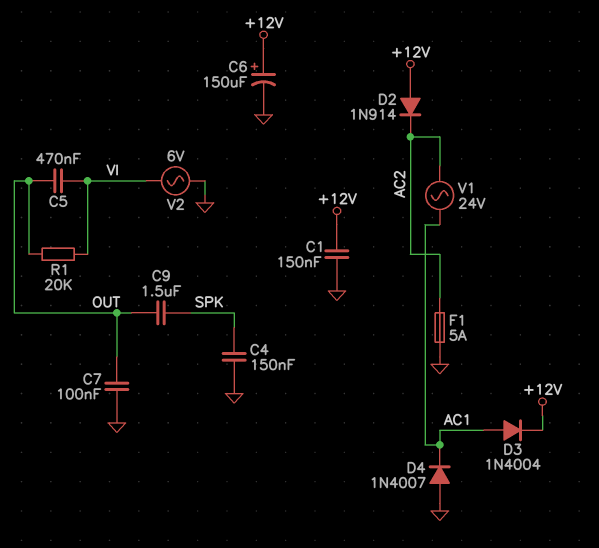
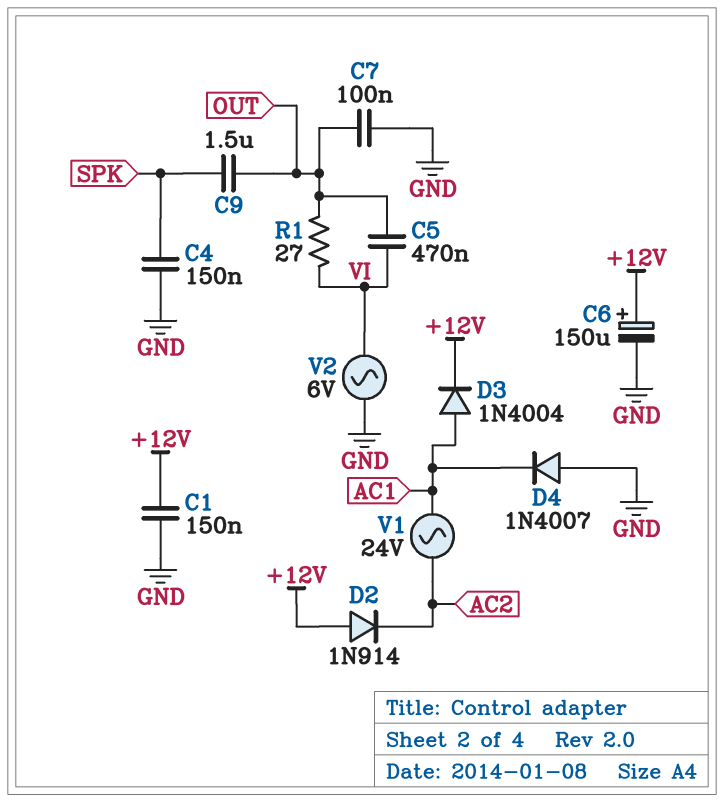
F1: 5A (AC2, GND) -> none
R1: 20k (OUT, VI) -> 27 (OUT, VI)

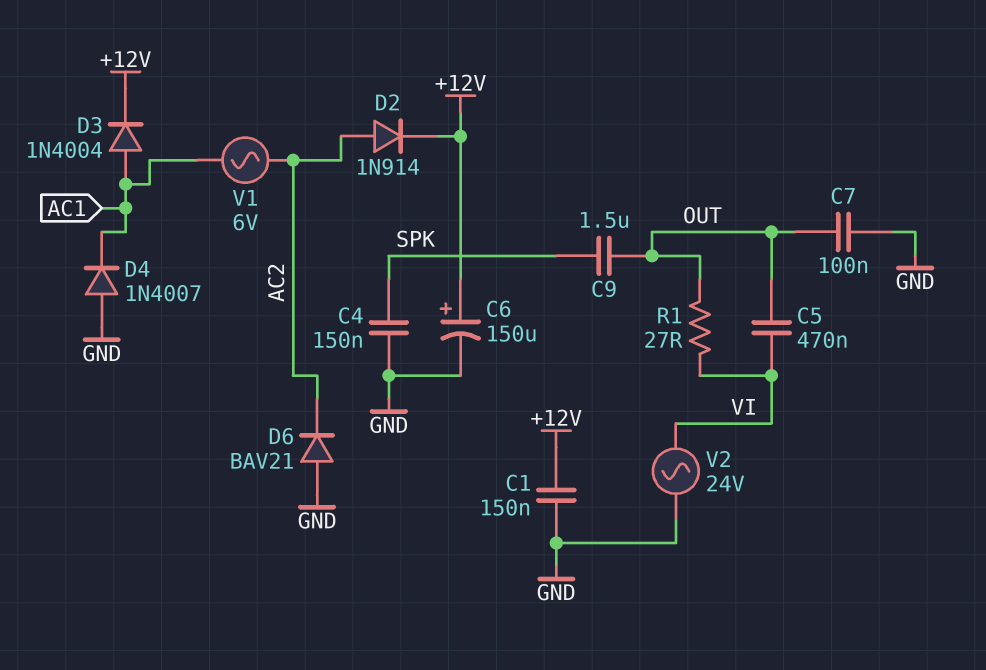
D2: diode 1N914 (A +12V, K AC2) -> diode 1N914 (A AC2, K +12V)
D6: none -> diode BAV21 (A GND, K AC2)
V1: AC 24V (AC1, AC2) -> AC 6V (AC1, AC2)
V2: AC 6V (GND, VI) -> AC 24V (GND, VI)

